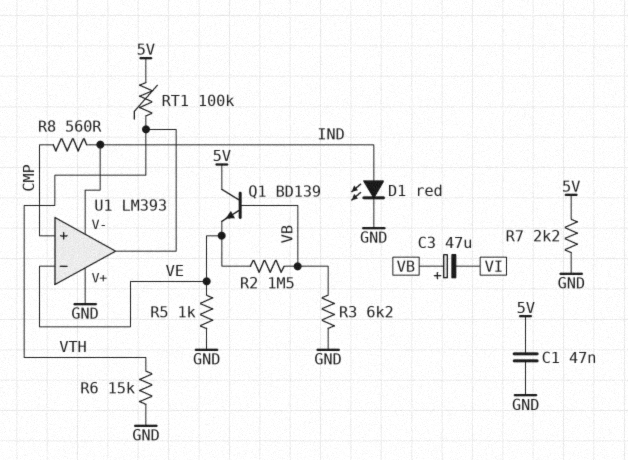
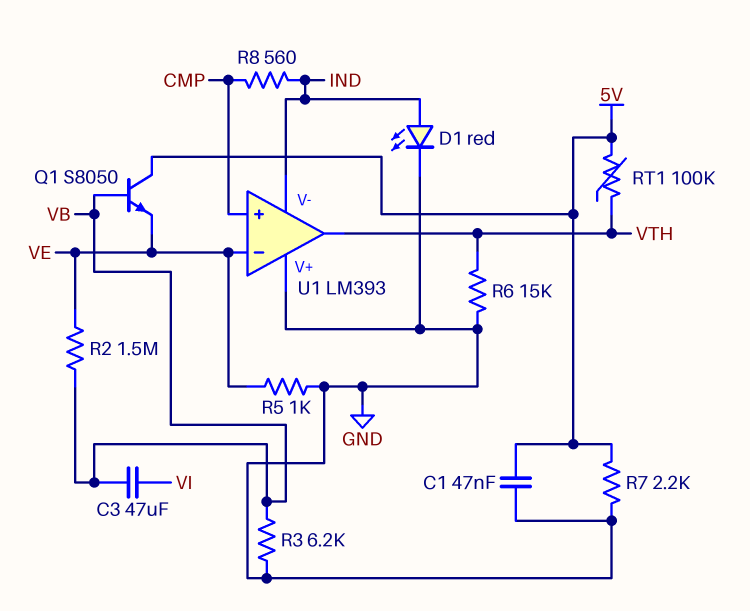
C3: 47uF (plus VB, minus VI) -> 47uF (VB, VI)
Q1: NPN BD139 (B VB, C 5V, E VE) -> NPN S8050 (B VB, C 5V, E VE)

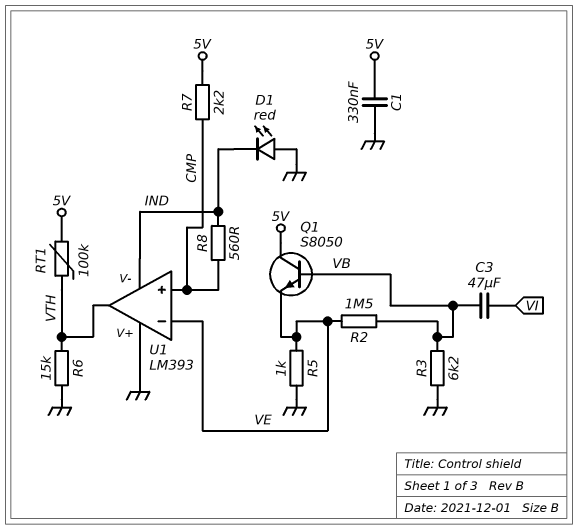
C1: 47nF (5V, GND) -> 330nF (5V, GND)
D1: LED red (A IND, K GND) -> LED red (A GND, K IND)
R7: 2.2k (5V, GND) -> 2.2k (5V, CMP)

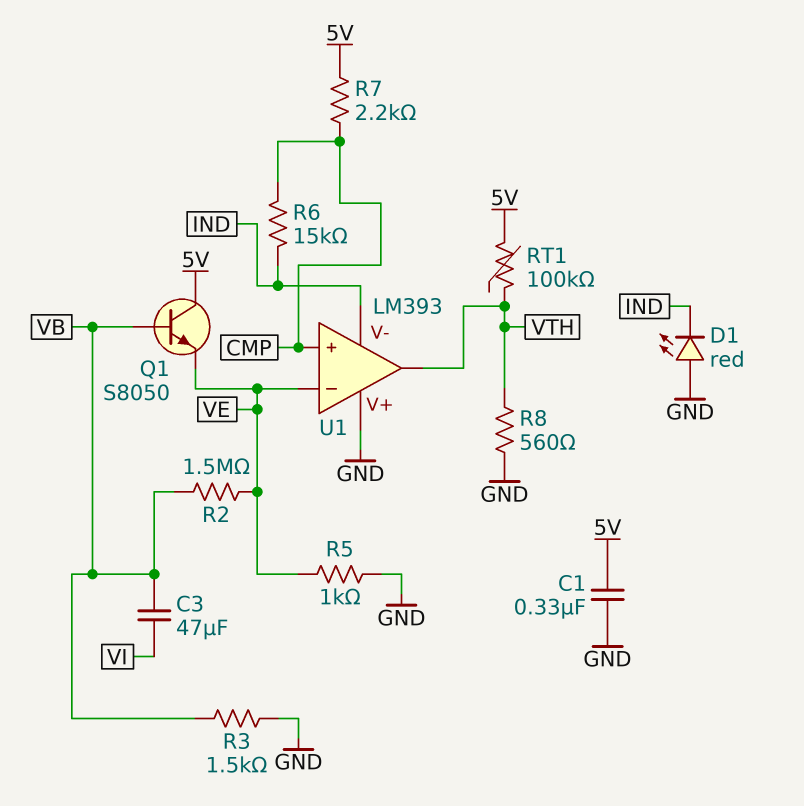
R3: 6.2k (GND, VB) -> 1.5k (GND, VB)
R6: 15k (GND, VTH) -> 15k (CMP, IND)
R8: 560 (CMP, IND) -> 560 (GND, VTH)

